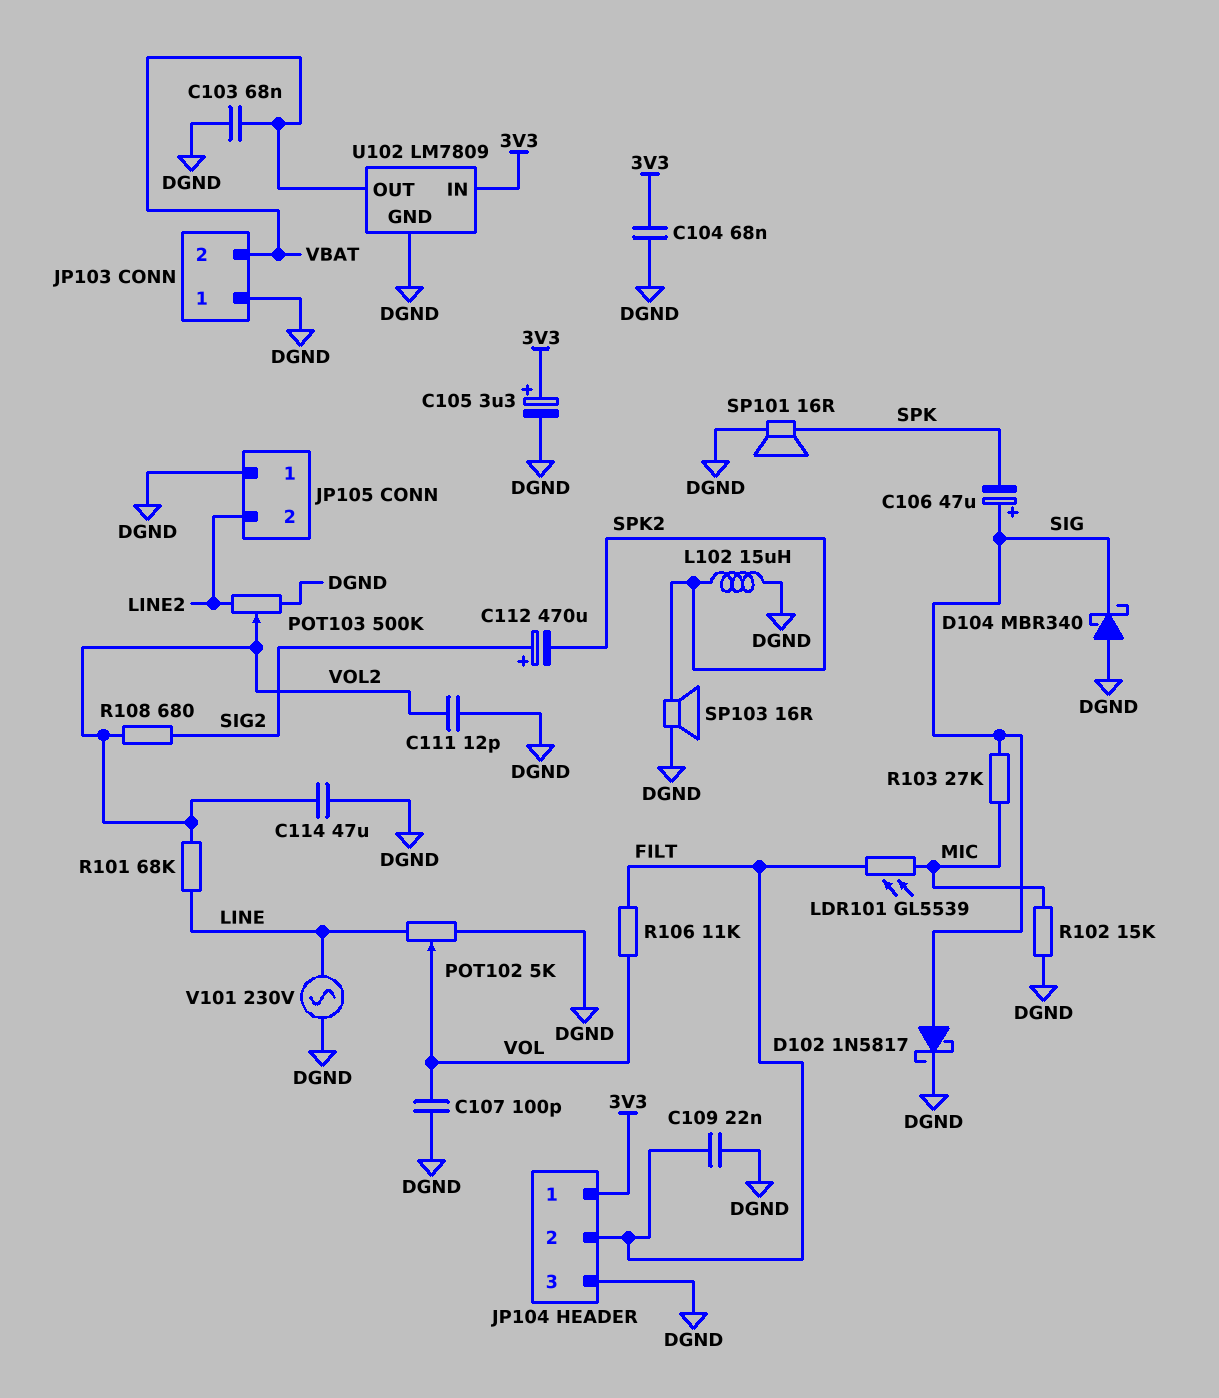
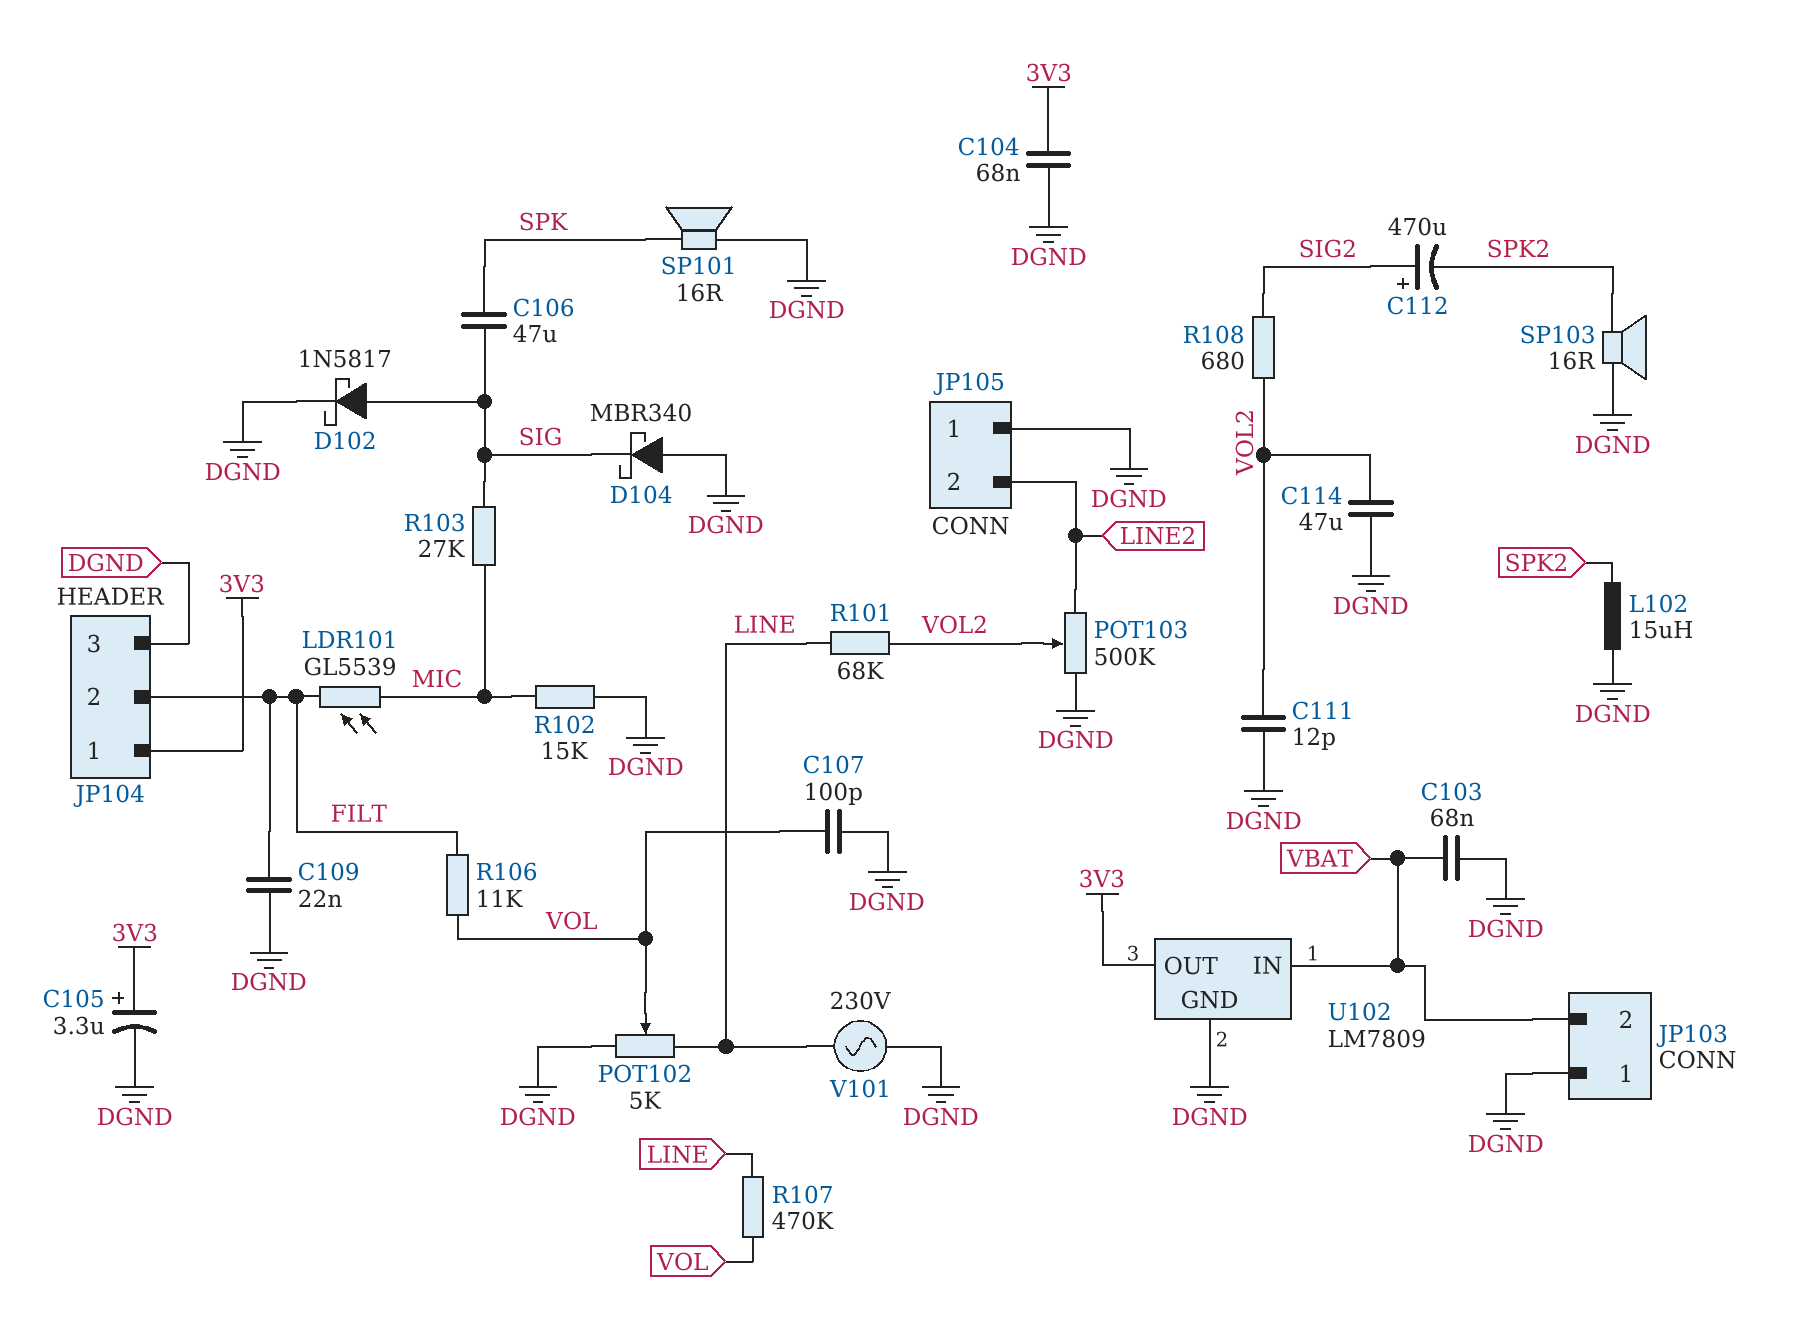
C106: 47uF (plus SIG, minus SPK) -> 47uF (SIG, SPK)
R107: none -> 470k (LINE, VOL)
U102 pin IN: 3V3 -> VBAT
U102 pin OUT: VBAT -> 3V3

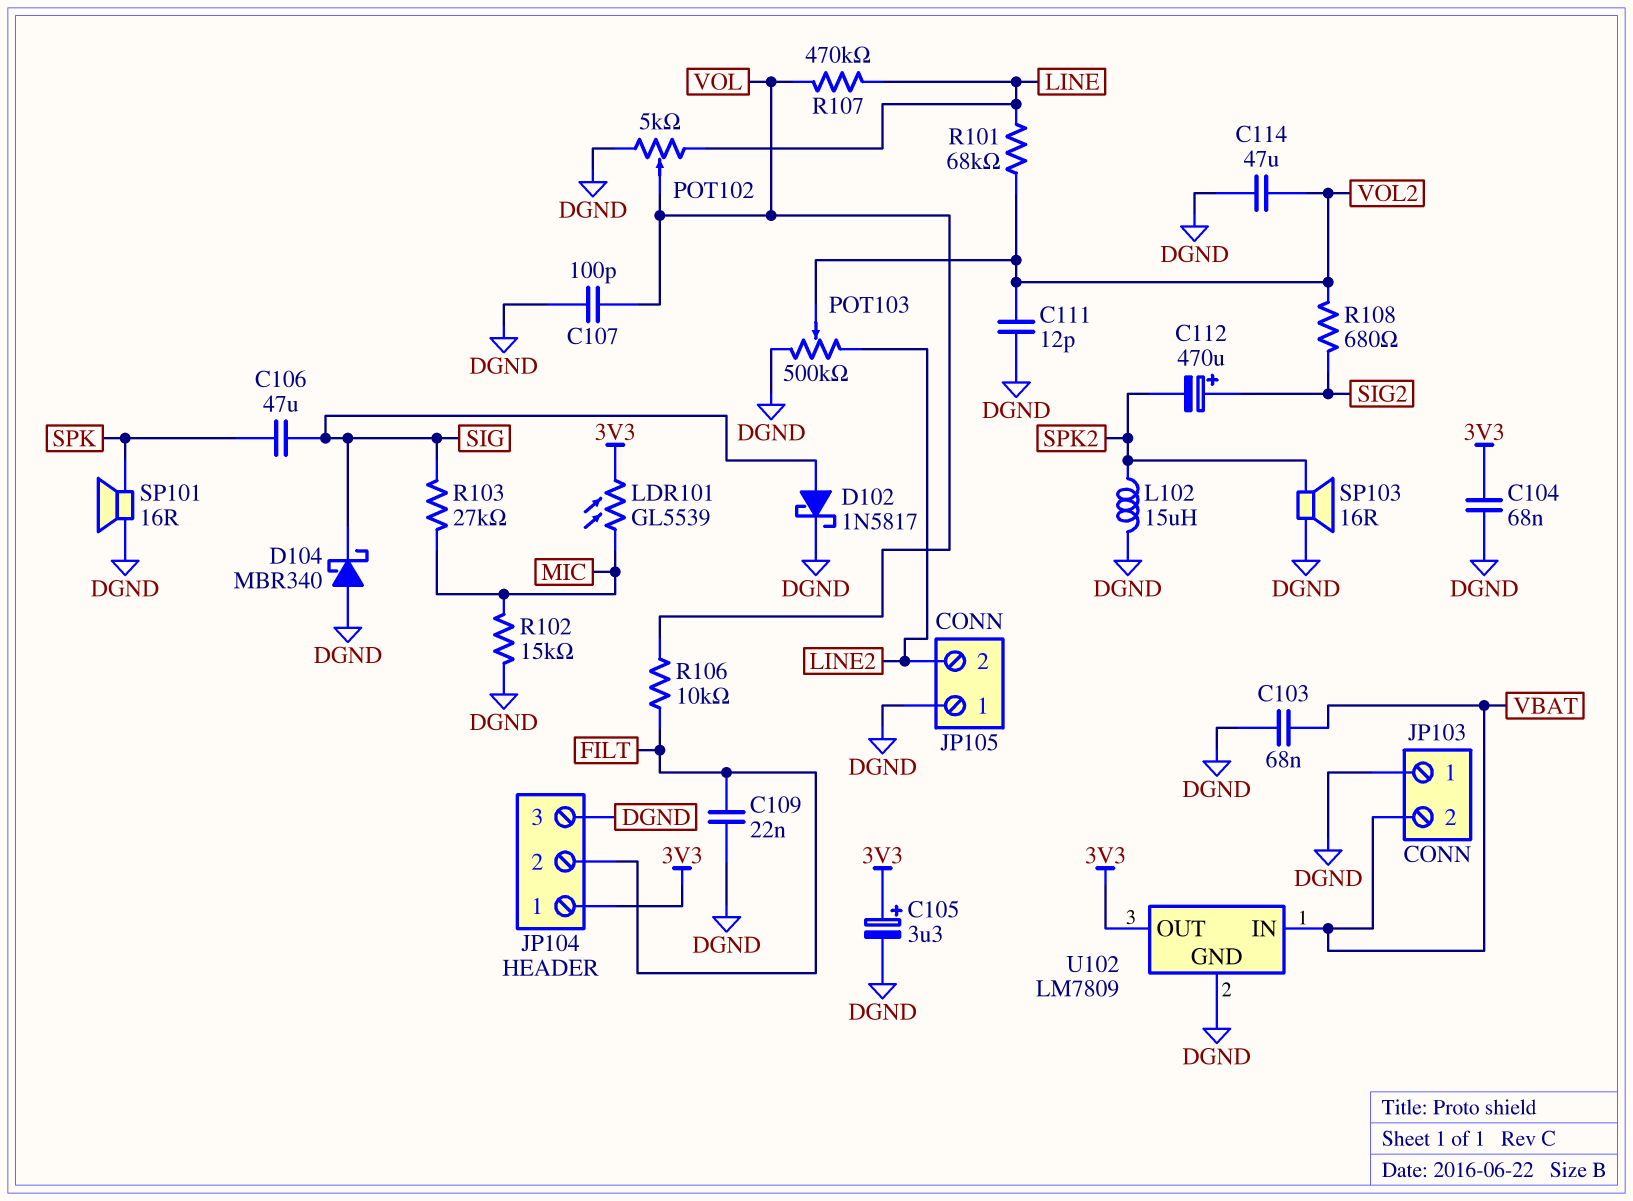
LDR101: GL5539 (FILT, MIC) -> GL5539 (3V3, MIC)
R106: 11k (FILT, VOL) -> 10k (FILT, VOL)
V101: AC 230V (DGND, LINE) -> none

